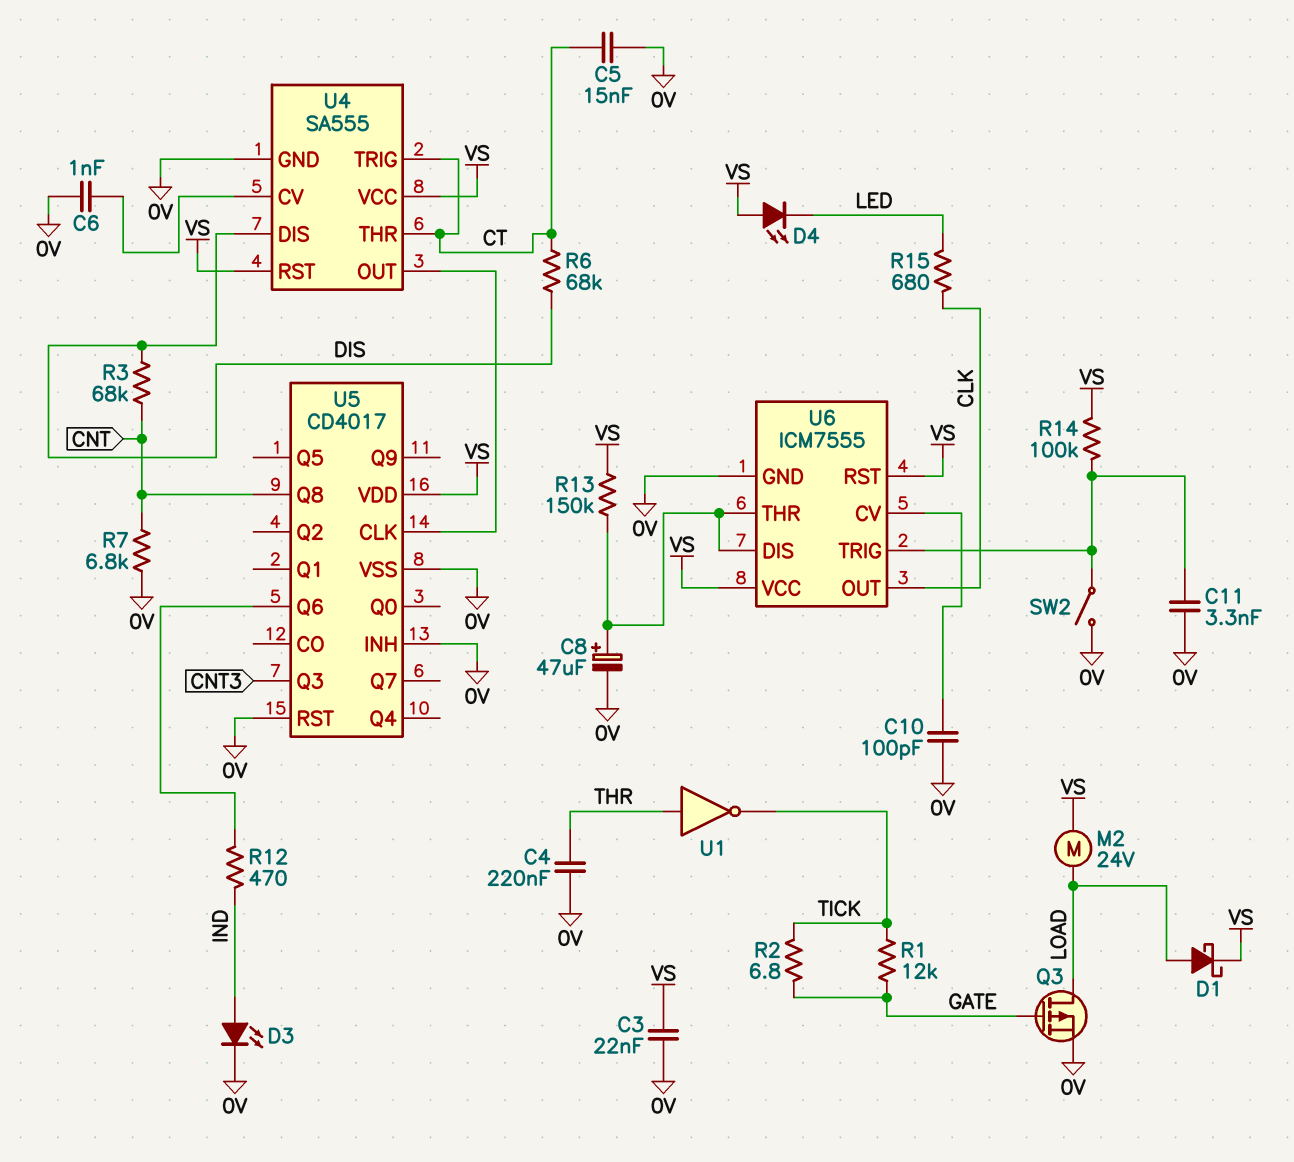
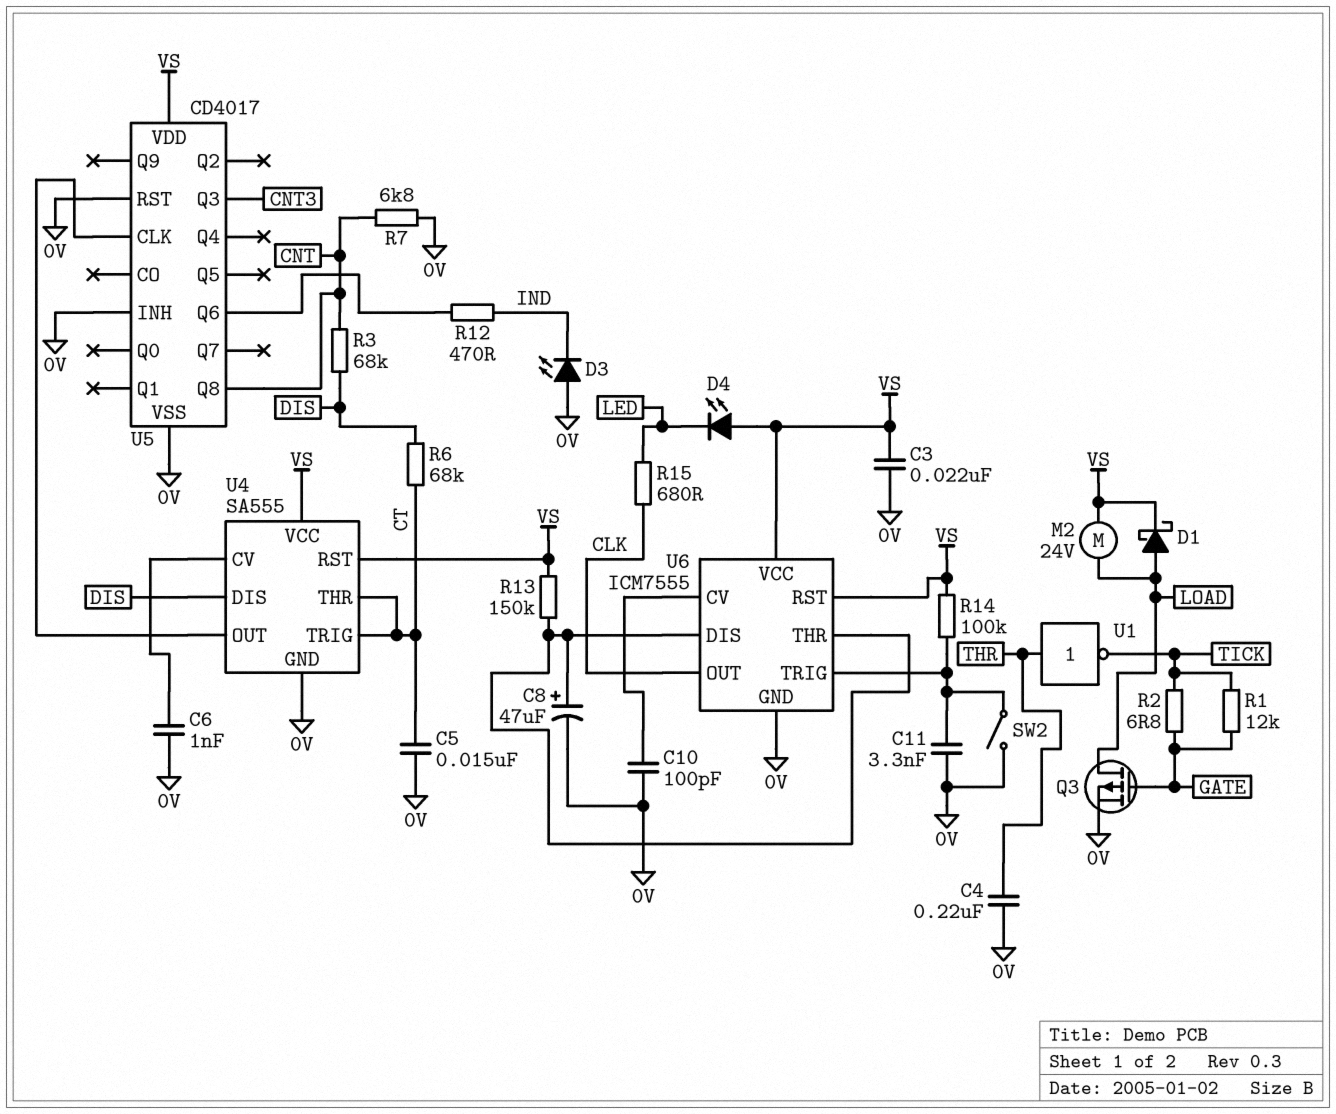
D3: LED (A IND, K 0V) -> LED (A 0V, K IND)

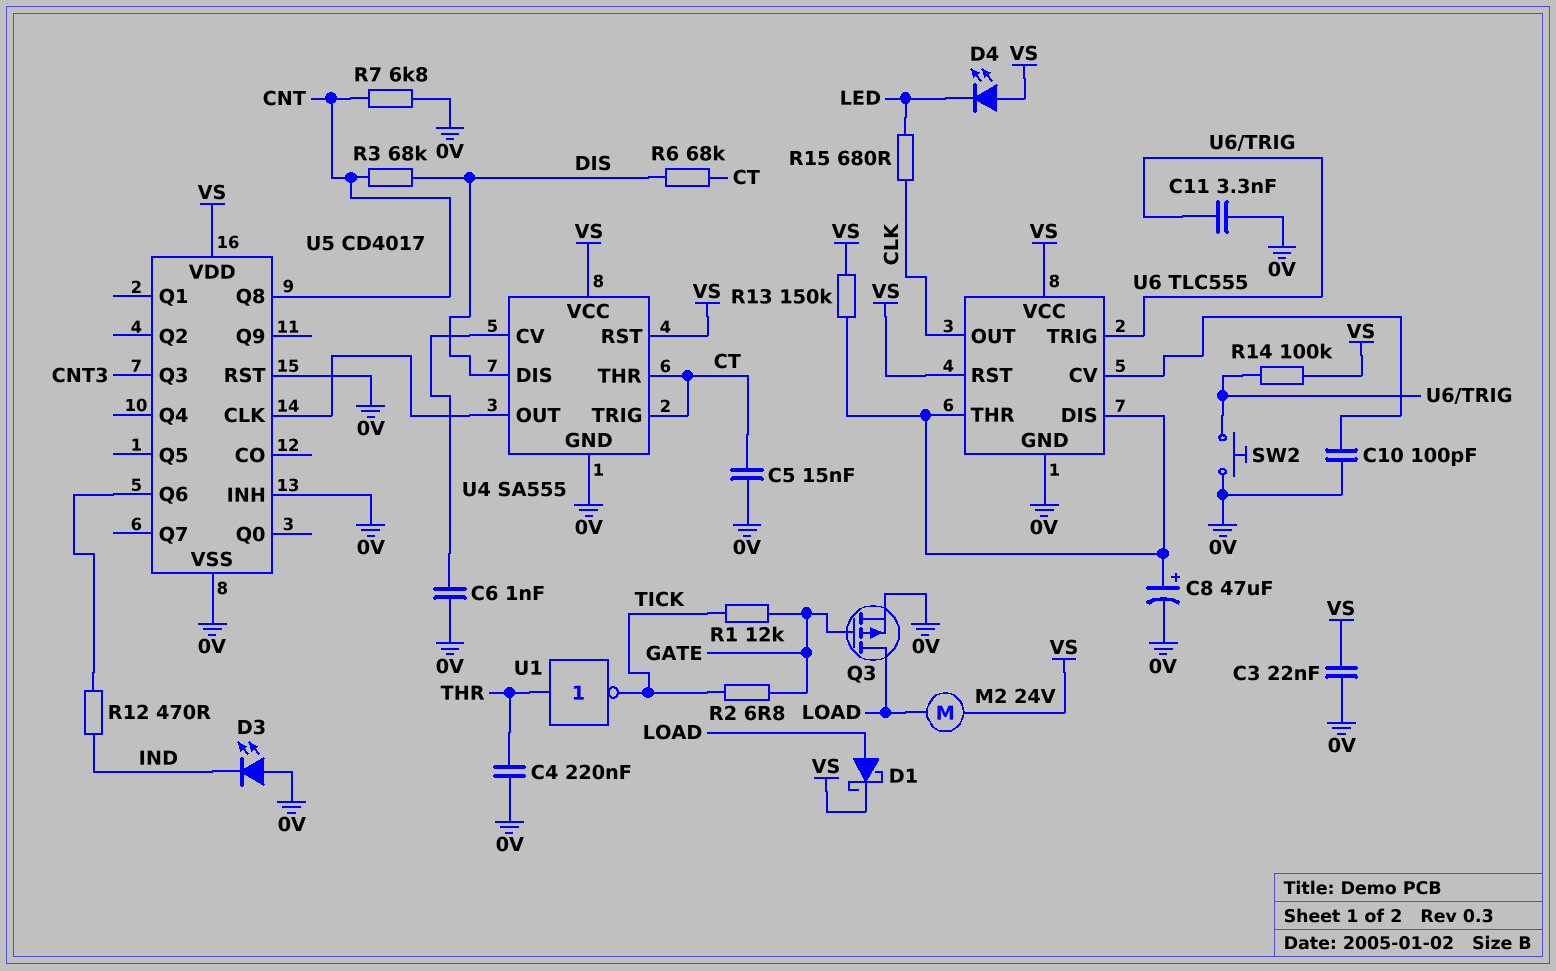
SW2: switch (0V, U6/TRIG) -> button (0V, U6/TRIG)
U6: ICM7555 -> TLC555

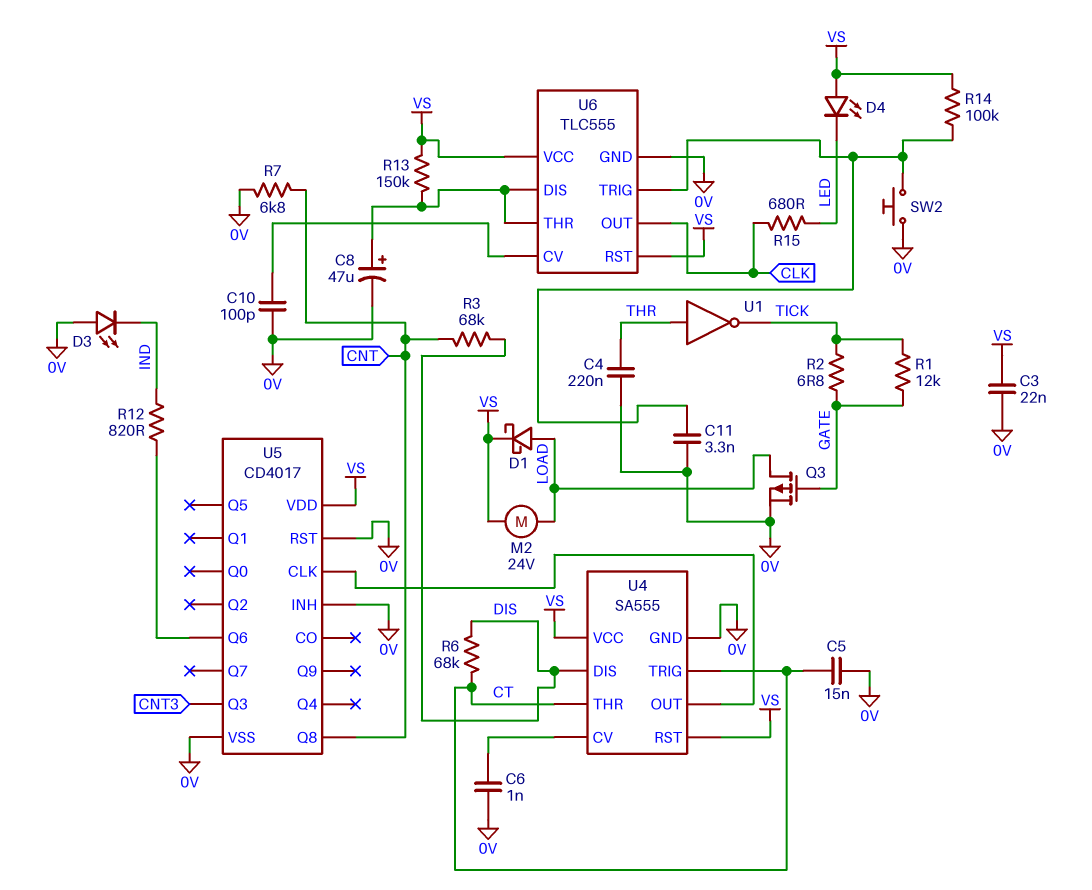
R12: 470 (IND, U5/Q6) -> 820 (IND, U5/Q6)

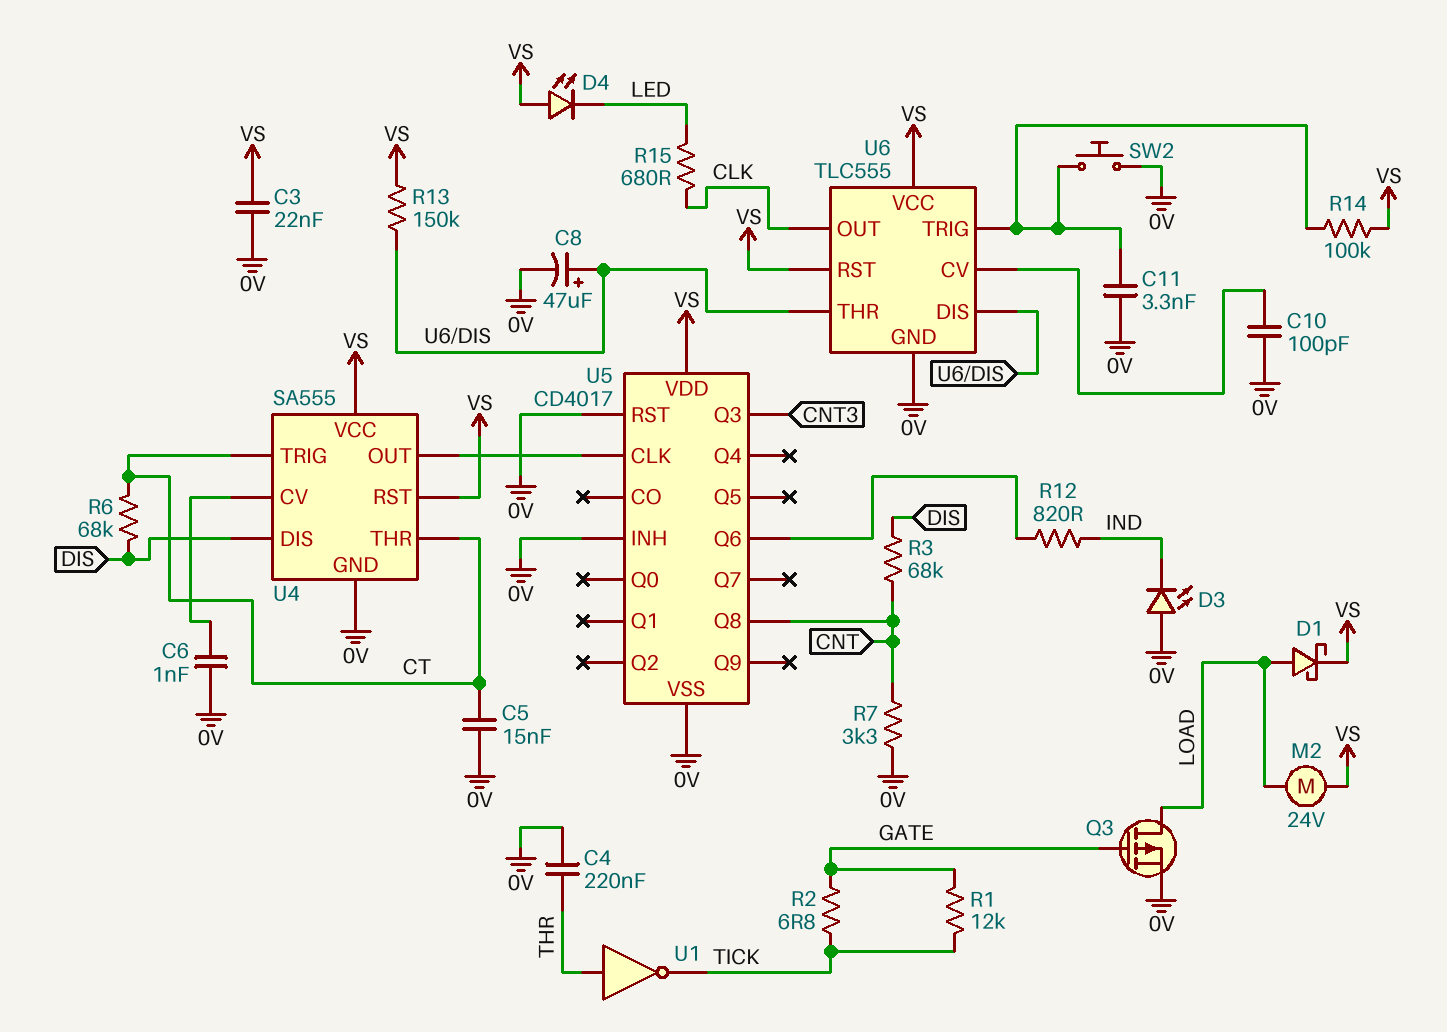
R7: 6.8k (0V, CNT) -> 3.3k (0V, CNT)

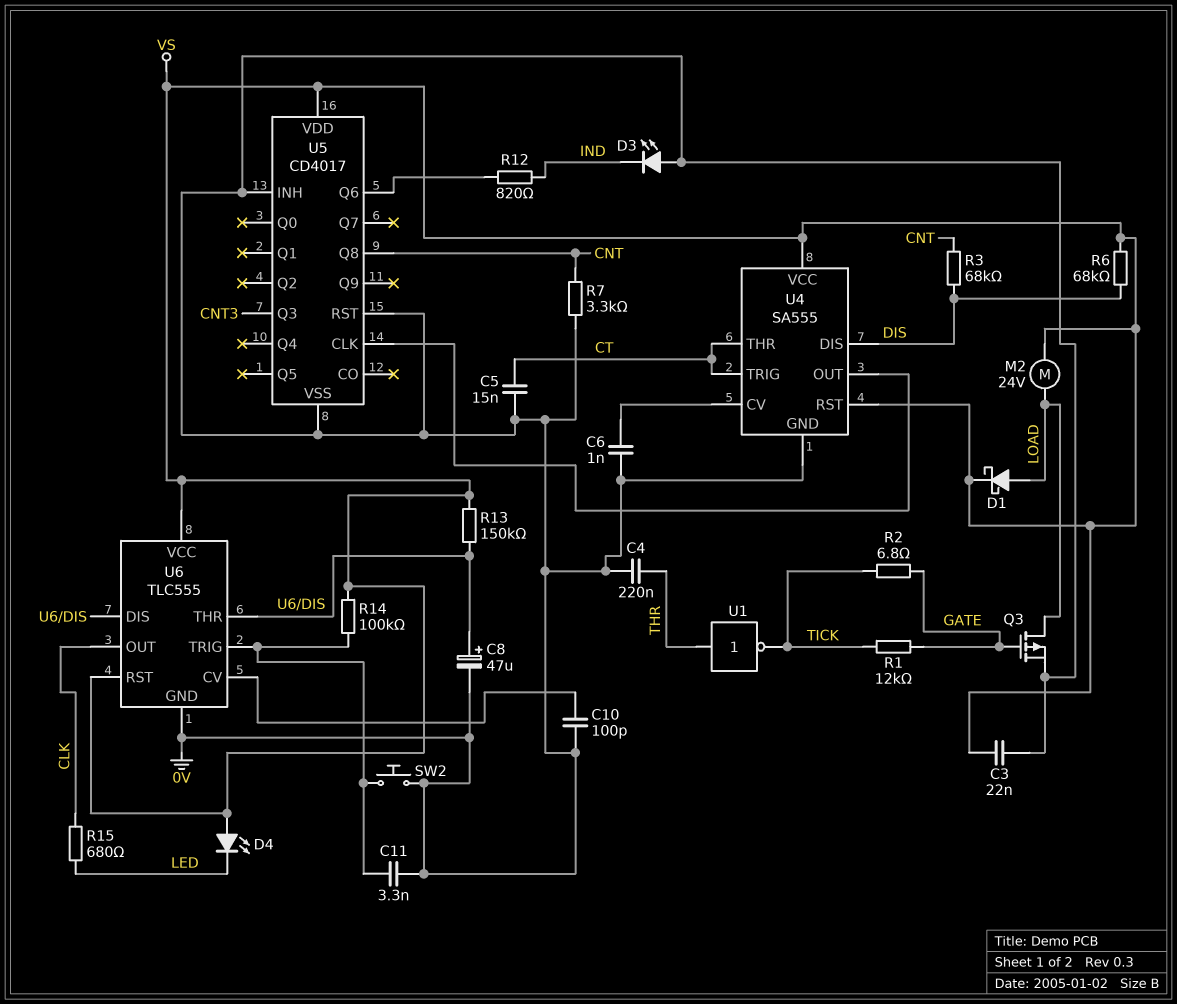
R6: 68k (CT, DIS) -> 68k (DIS, VS)

